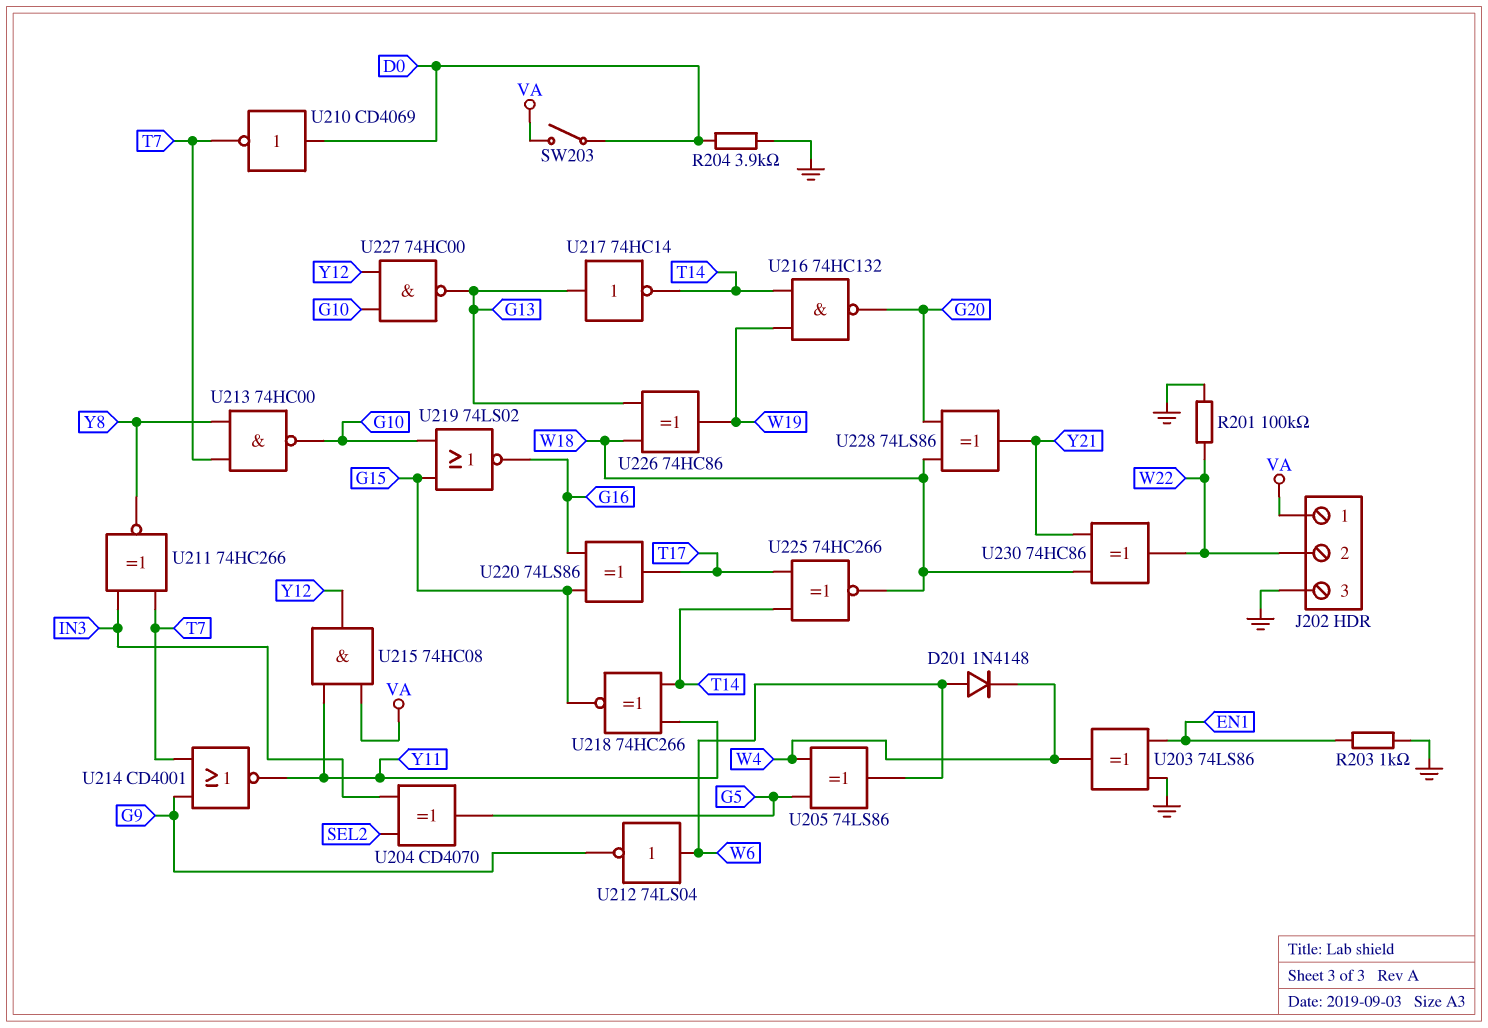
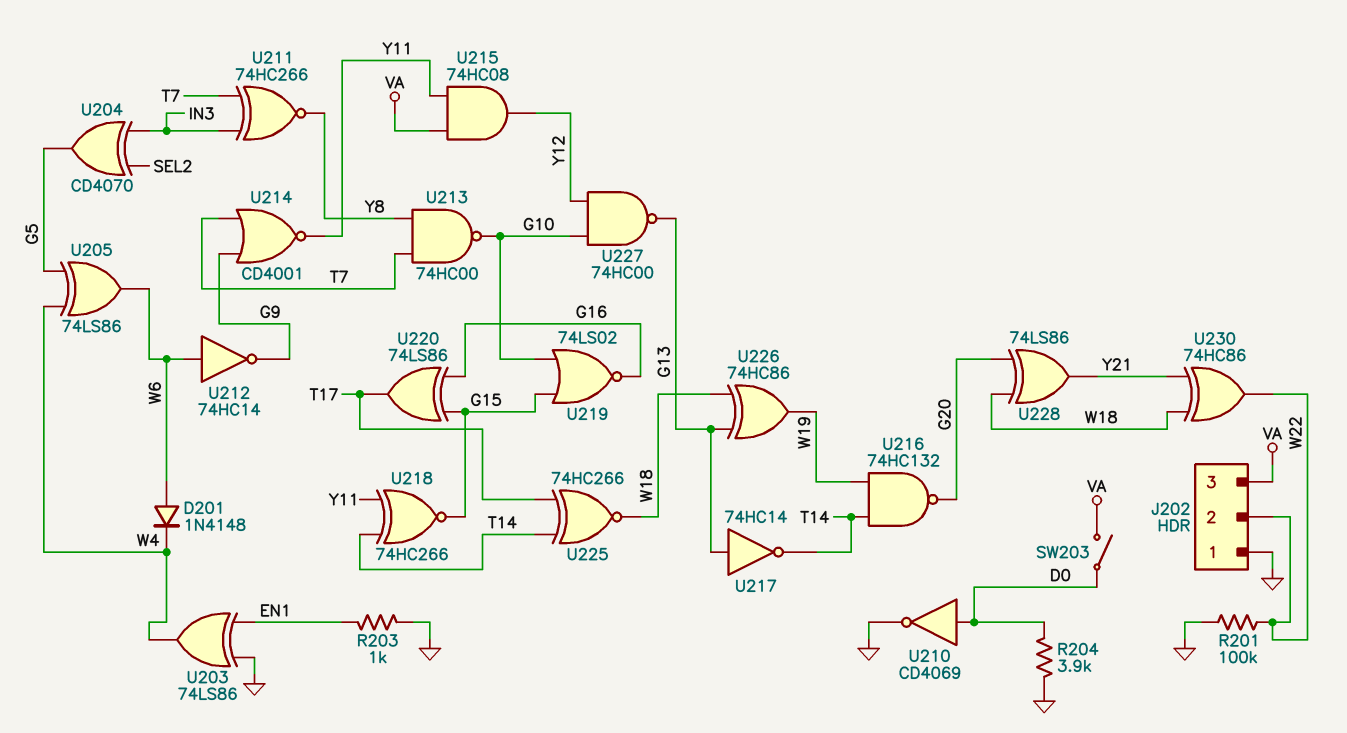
J202 pin 1: VA -> GND
J202 pin 3: GND -> VA
U210: NOT CD4069 (in D0, out T7) -> NOT CD4069 (in D0, out GND)
U212: NOT 74LS04 (in W6, out G9) -> NOT 74HC14 (in W6, out G9)

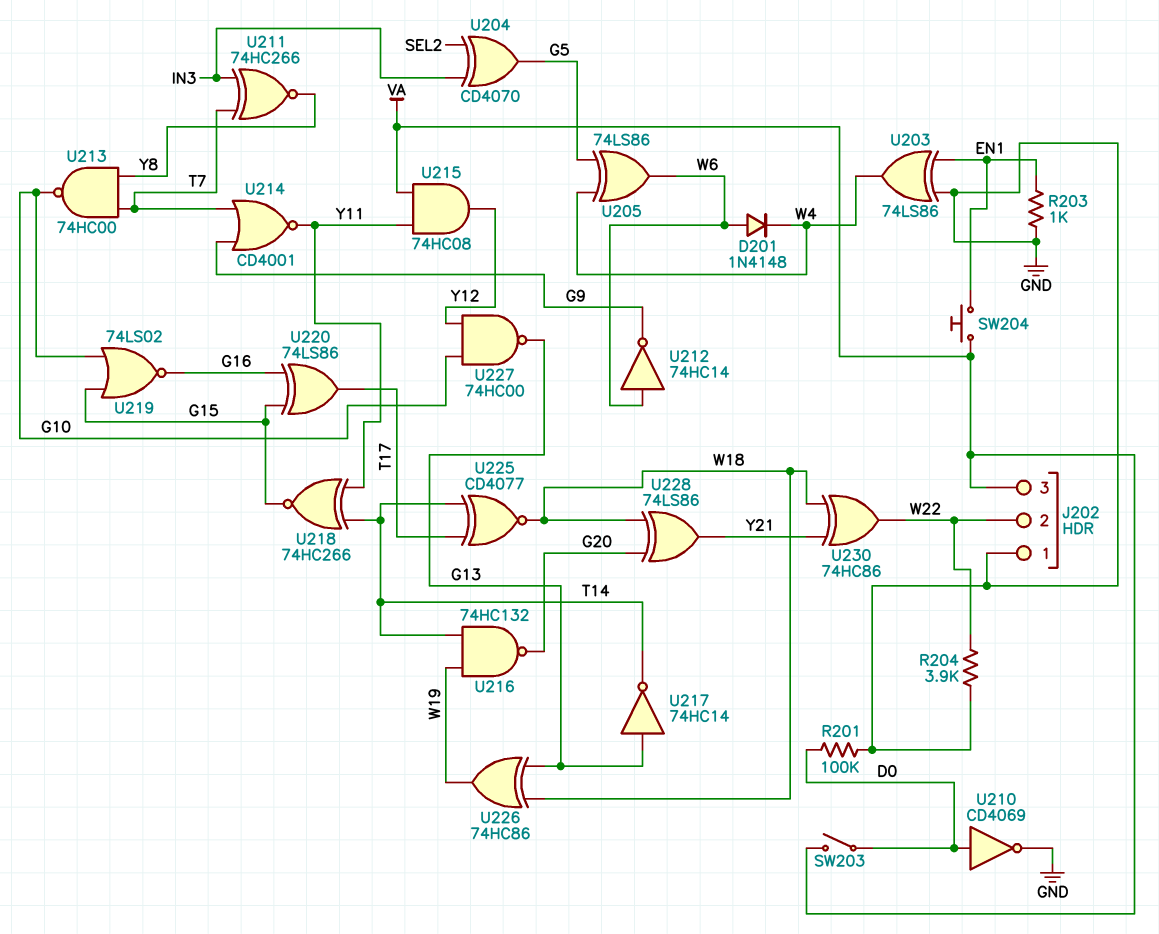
R201: 100k (GND, W22) -> 100k (D0, GND)
R204: 3.9k (D0, GND) -> 3.9k (GND, W22)
SW204: none -> button (EN1, VA)
U225: XNOR 74HC266 (in T14, in T17, out W18) -> XNOR CD4077 (in T14, in T17, out W18)

